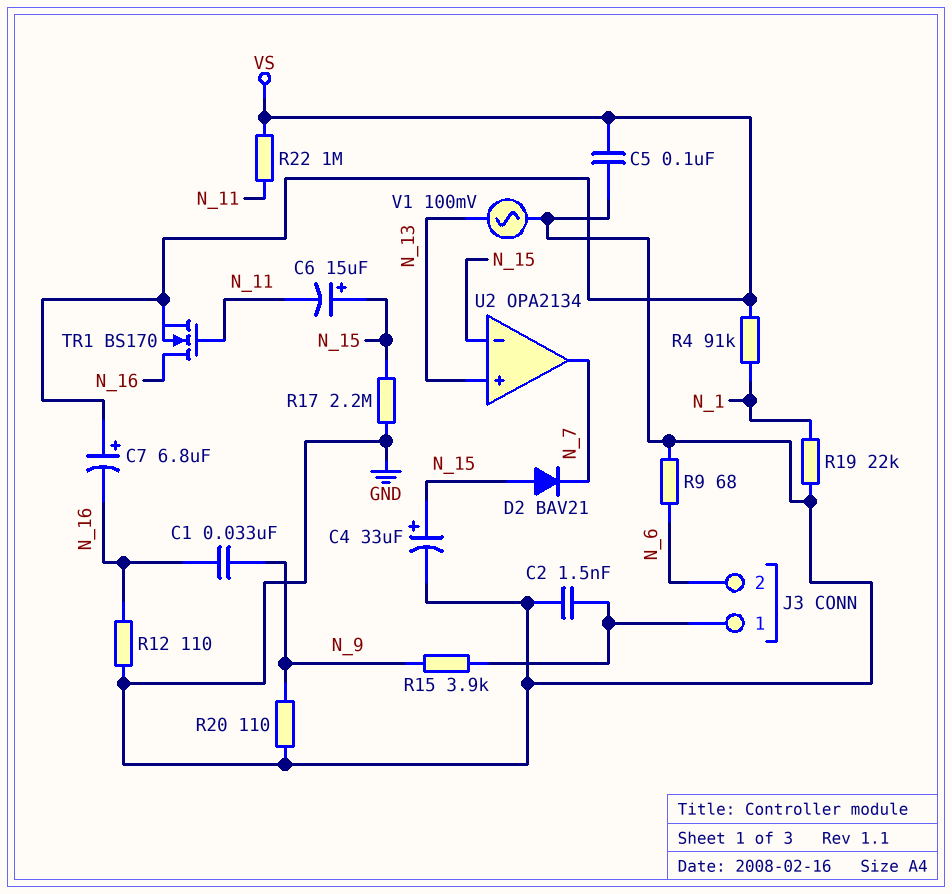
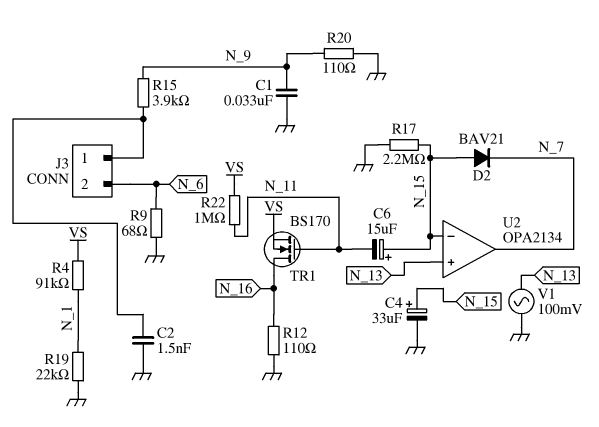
C1: 33nF (N_9, N_16) -> 33nF (GND, N_9)
C5: 100nF (GND, VS) -> none
C7: 6.8uF (plus VS, minus N_16) -> none

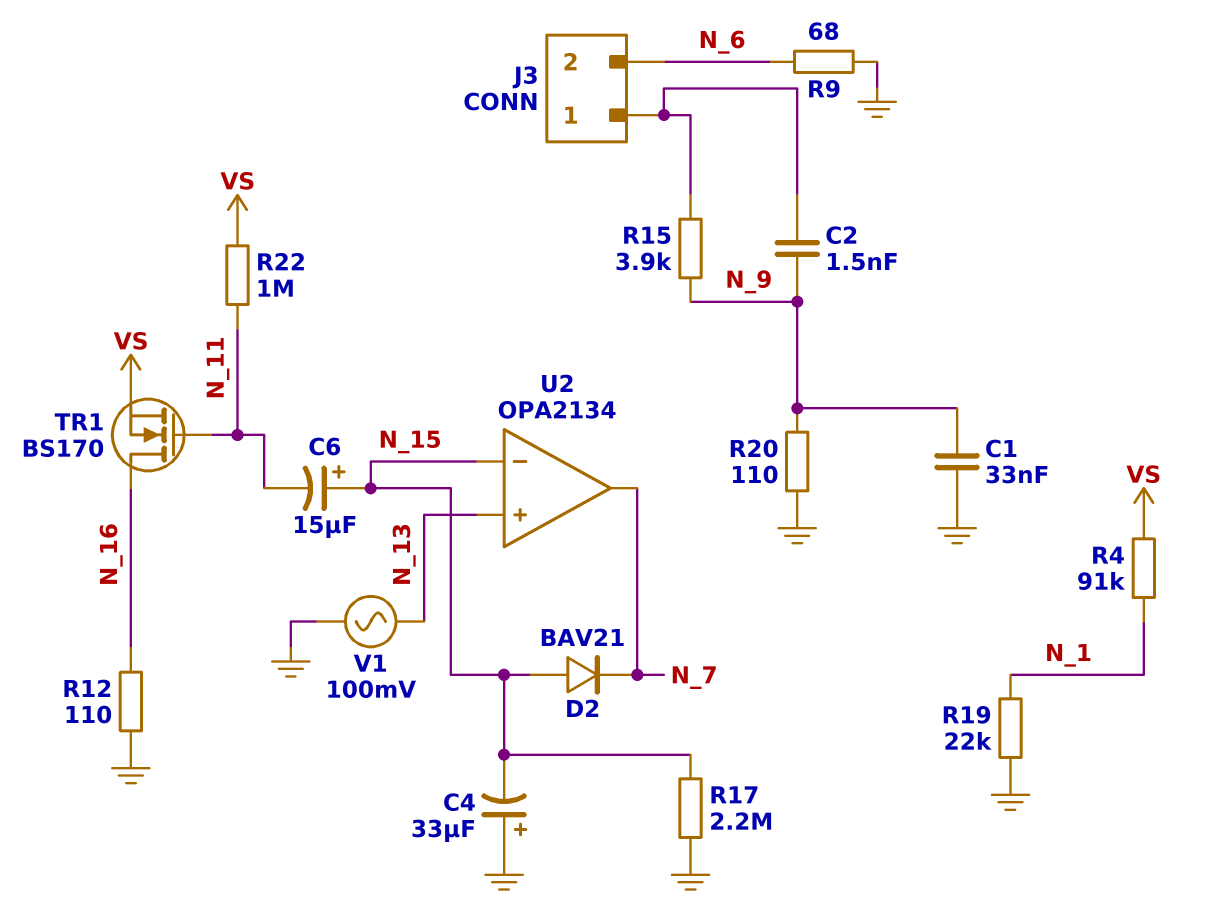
C2: 1.5nF (GND, J3/1) -> 1.5nF (J3/1, N_9)
C4: 33uF (plus N_15, minus GND) -> 33uF (plus GND, minus N_15)

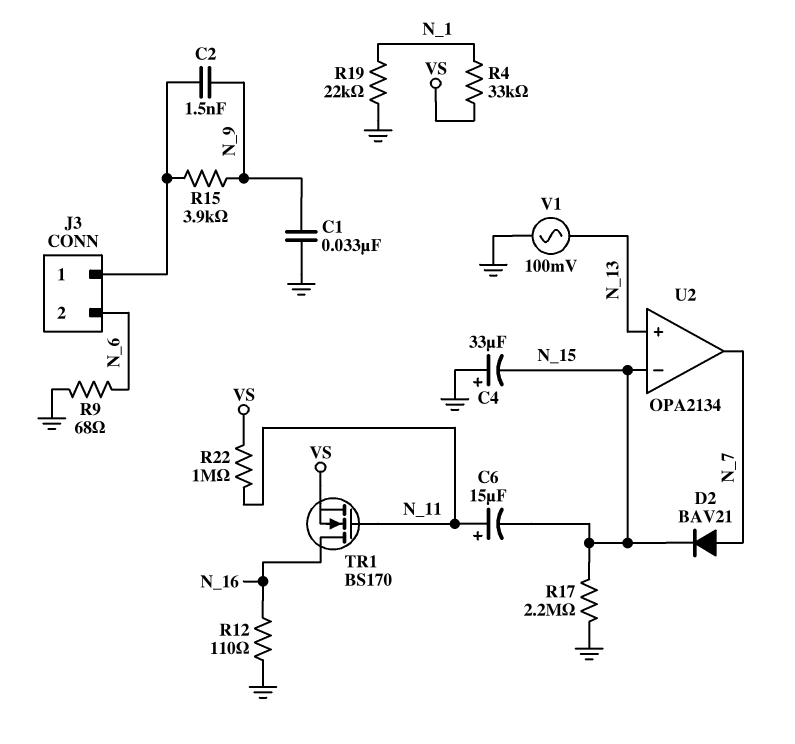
C6: 15uF (plus N_15, minus N_11) -> 15uF (plus N_11, minus N_15)
D2: diode BAV21 (A N_15, K N_7) -> diode BAV21 (A N_7, K N_15)
R4: 91k (N_1, VS) -> 33k (N_1, VS)
R20: 110 (GND, N_9) -> none

